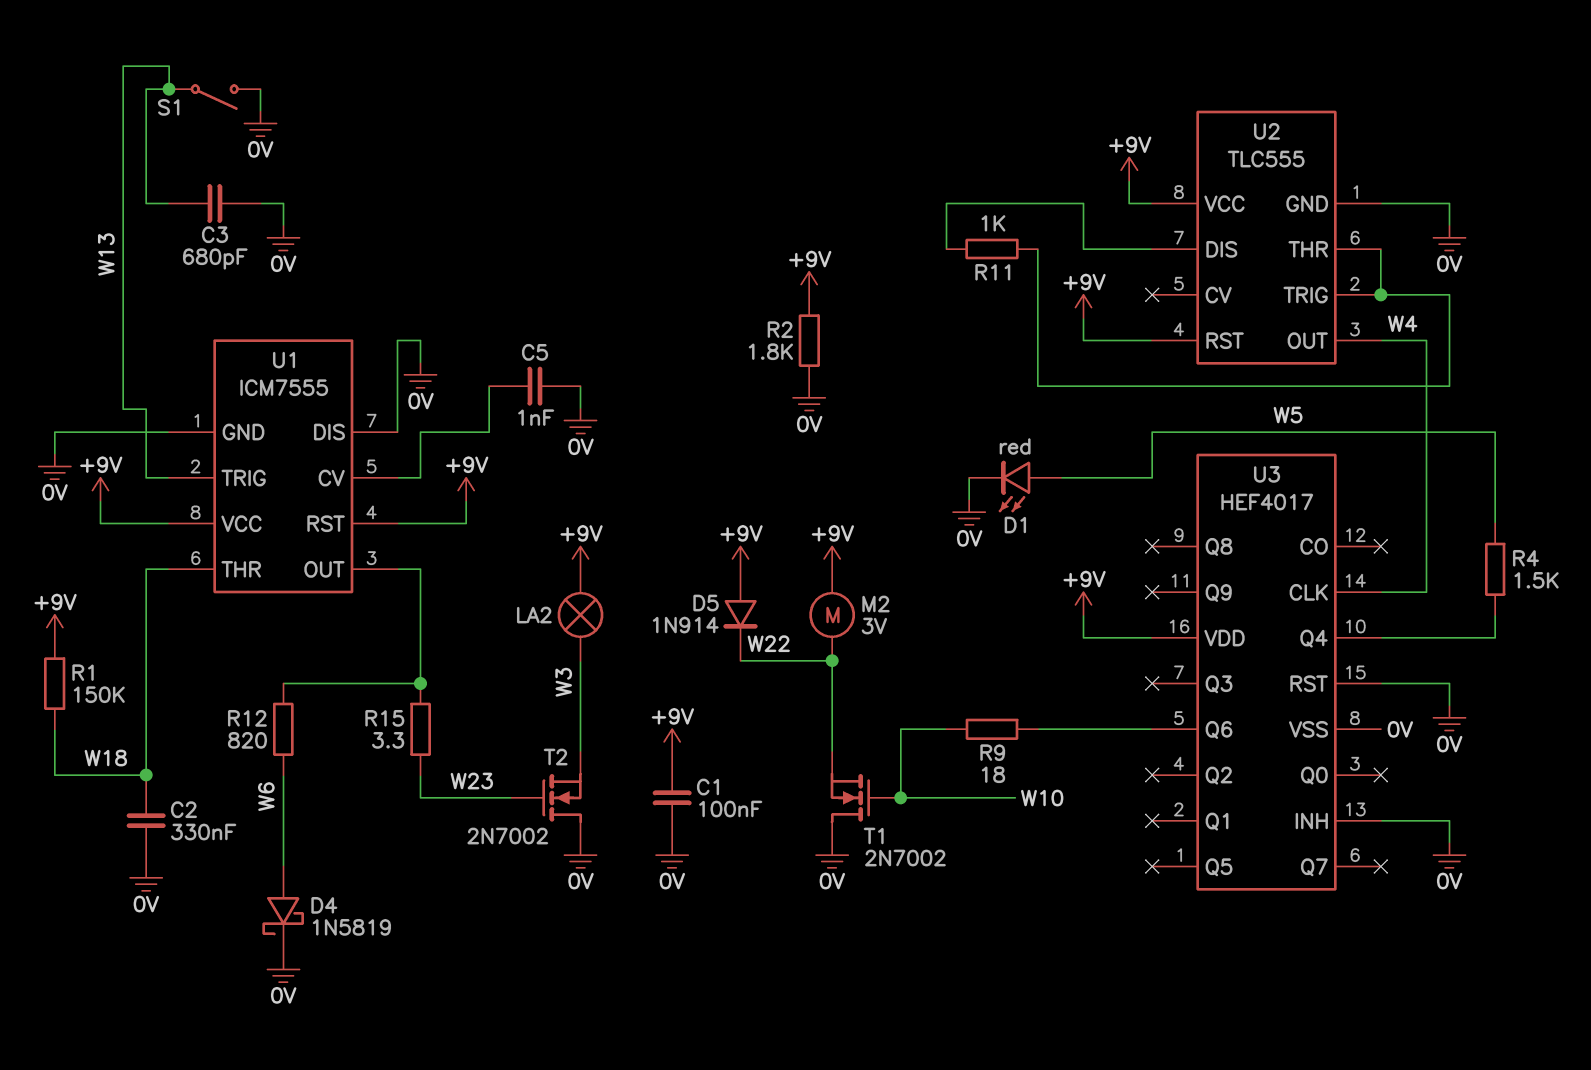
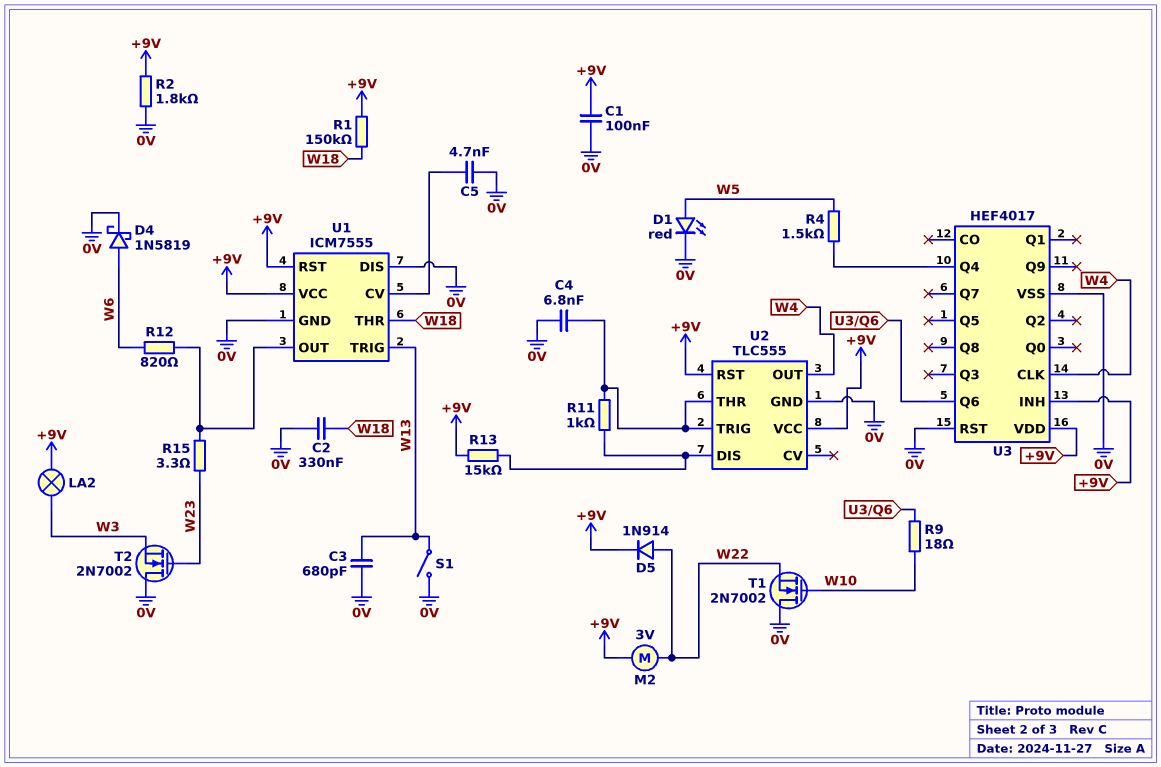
C4: none -> 6.8nF (0V, U2/THR)
C5: 1nF (0V, U1/CV) -> 4.7nF (0V, U1/CV)
D5: diode 1N914 (A +9V, K W22) -> diode 1N914 (A W22, K +9V)
R13: none -> 15k (+9V, U2/DIS)
U3 pin INH: 0V -> +9V

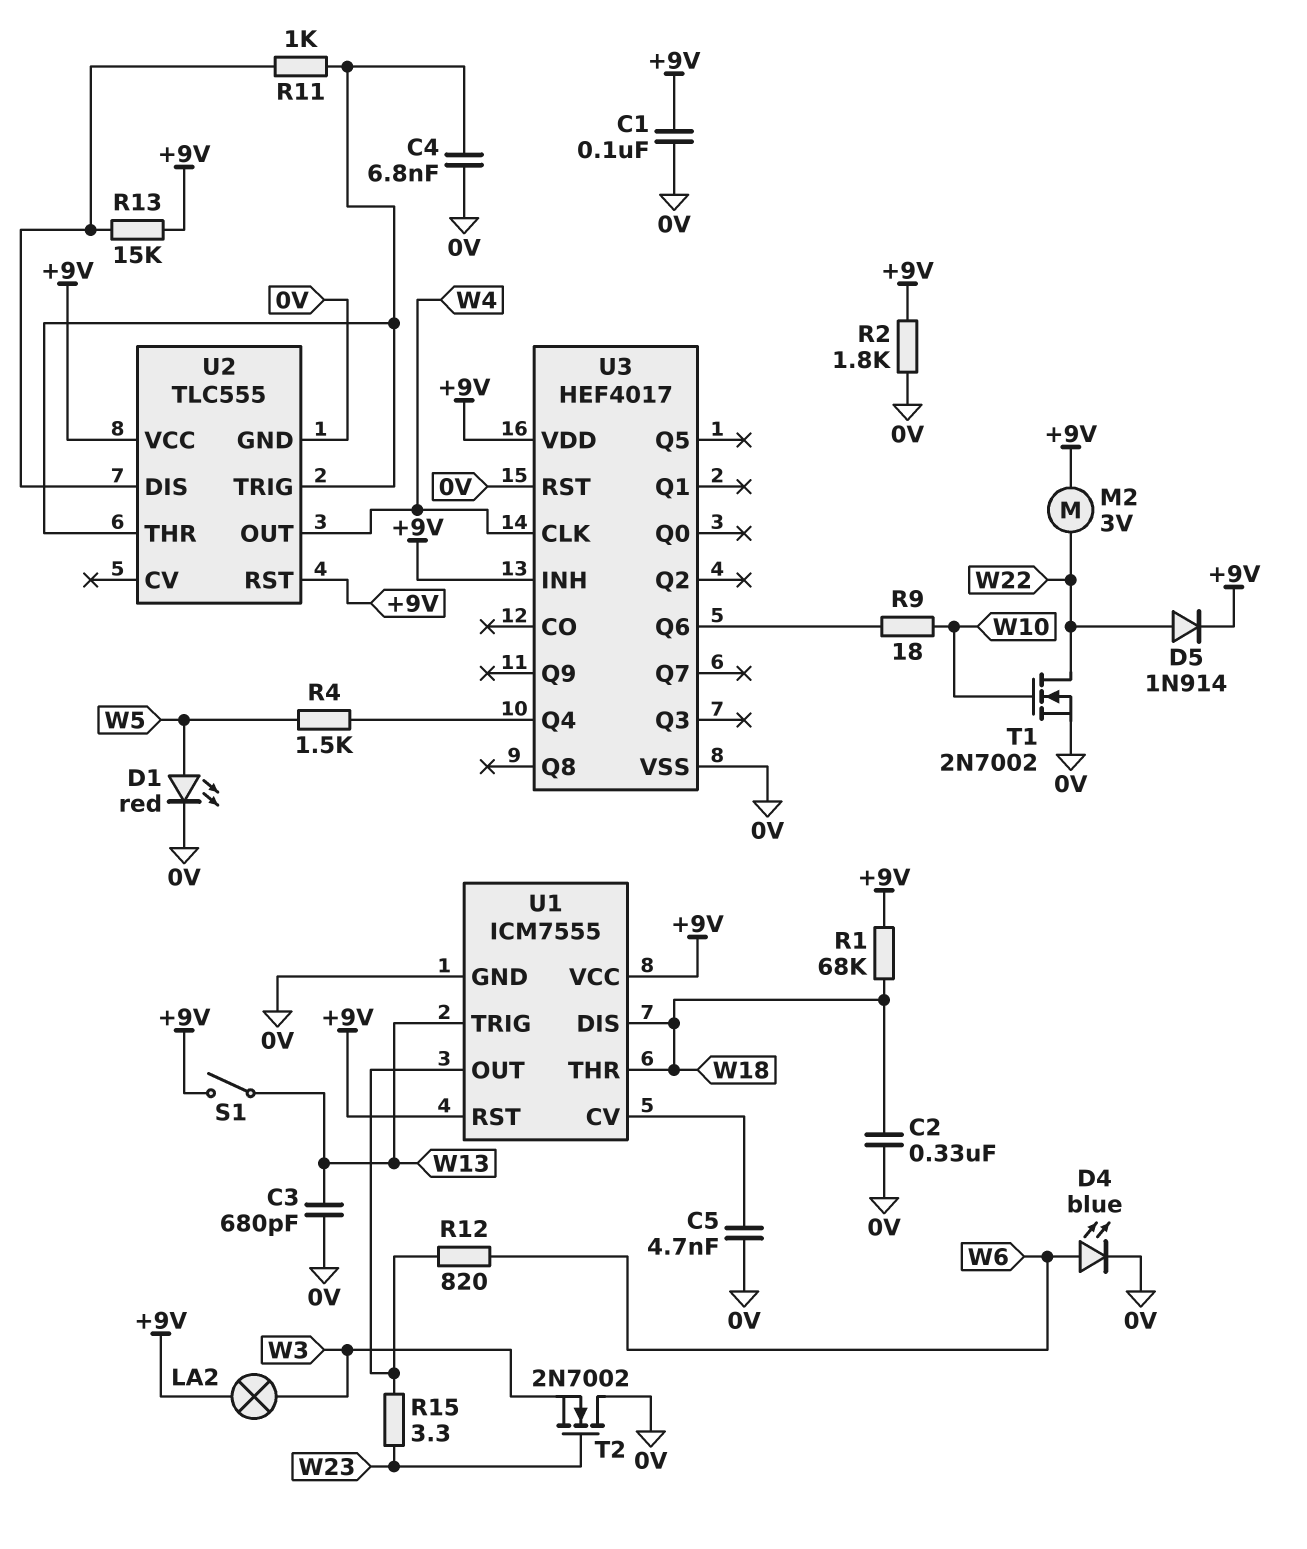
D4: schottky 1N5819 (A W6, K 0V) -> LED blue (A W6, K 0V)
R1: 150k (+9V, W18) -> 68k (+9V, W18)
S1: switch (0V, W13) -> switch (+9V, W13)
T1: NMOS 2N7002 (G W10, D 0V, S W22) -> NMOS 2N7002 (G W10, D W22, S 0V)
U1 pin DIS: 0V -> W18

